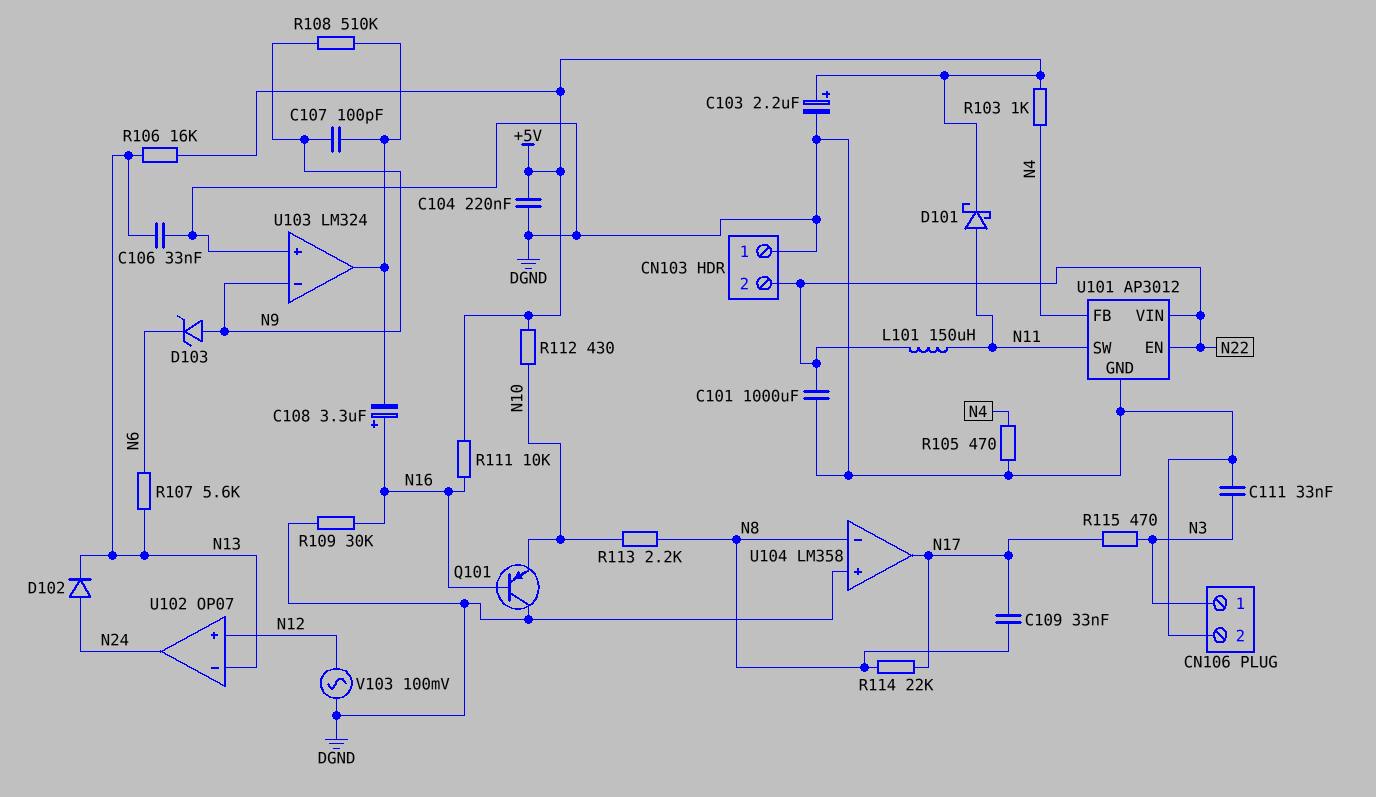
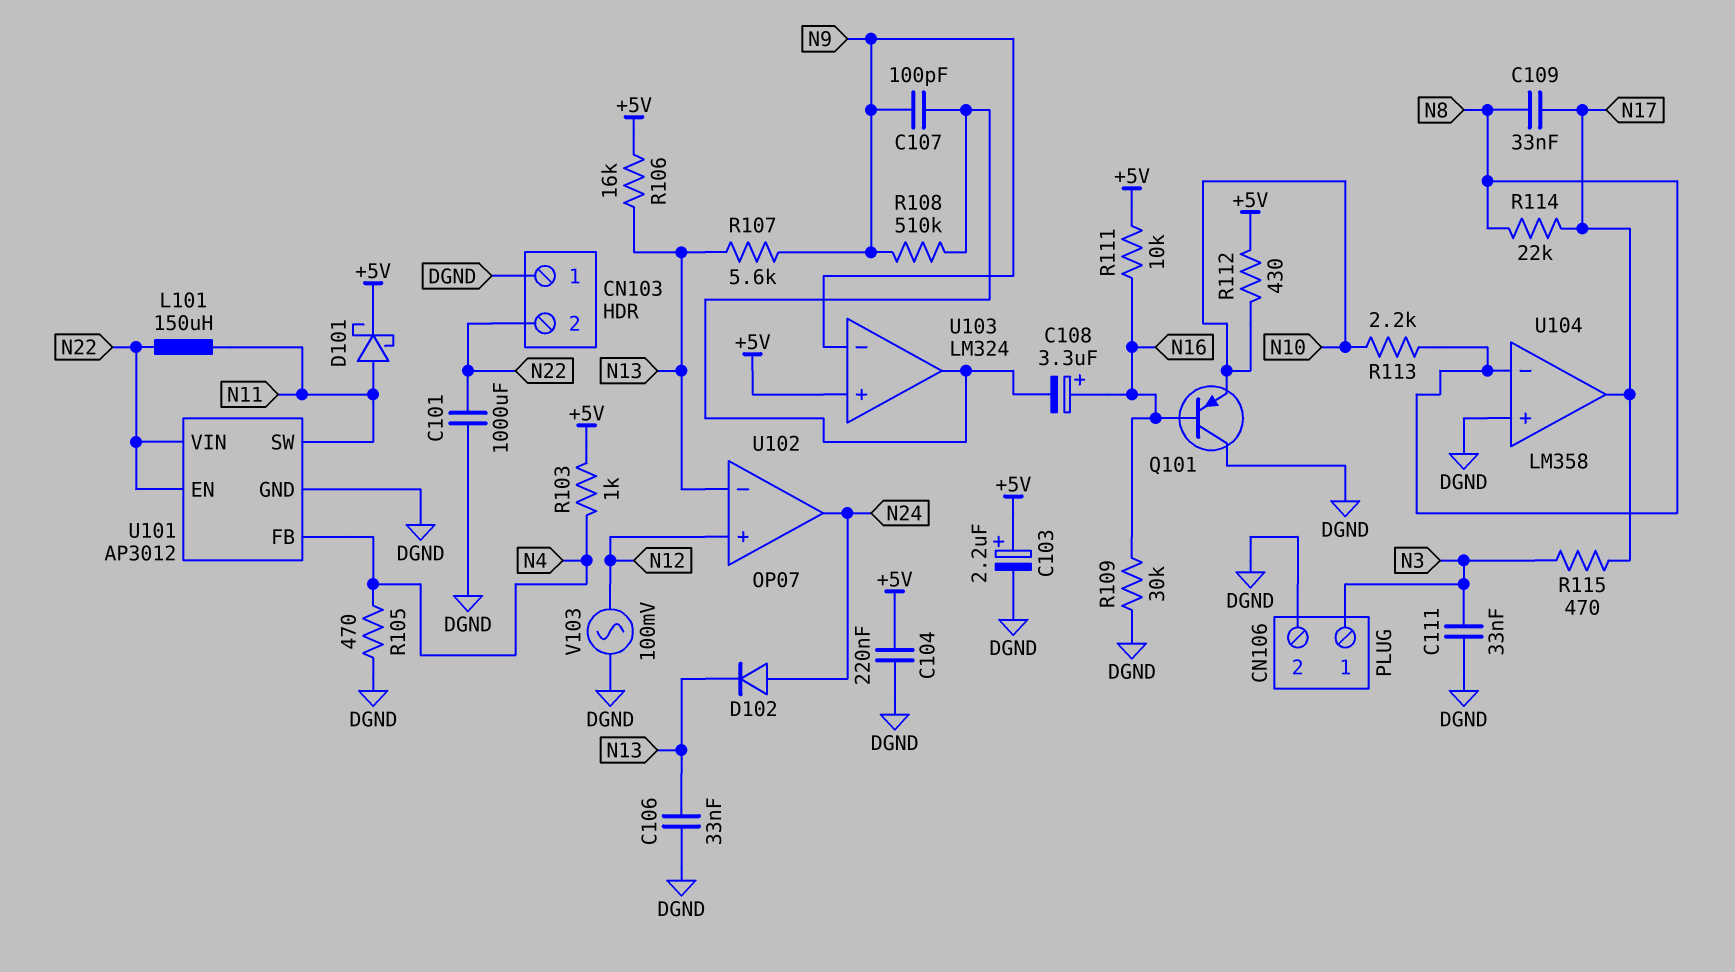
D103: zener (A N9, K N6) -> none
R107: 5.6k (N6, N13) -> 5.6k (N9, N13)
U103 pin in+: DGND -> +5V

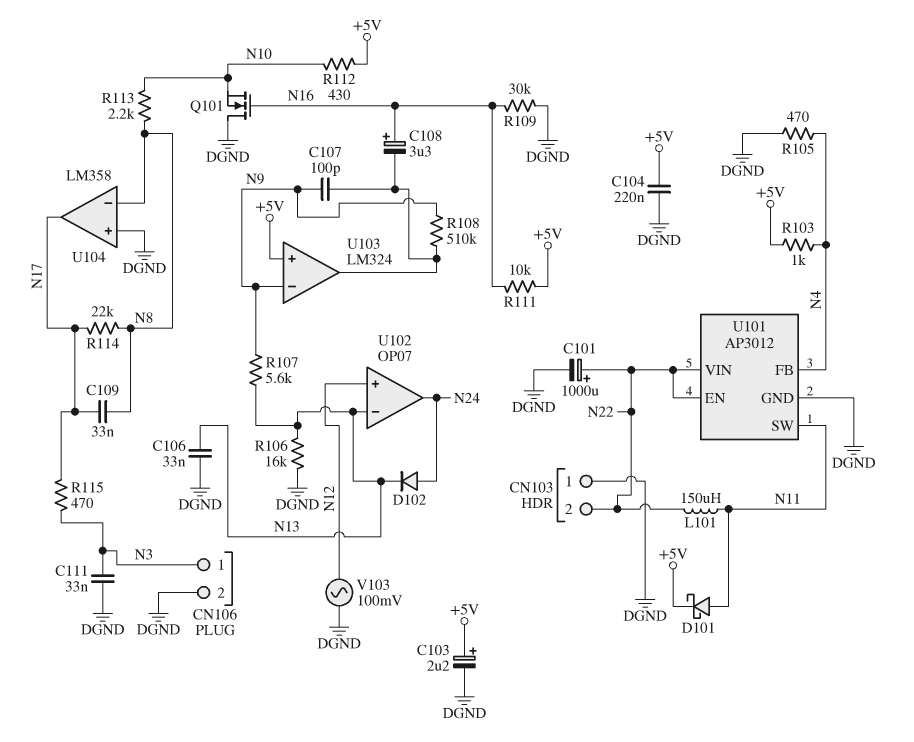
C101: 1000uF (DGND, N22) -> 1000uF (plus N22, minus DGND)
Q101: PNP (B N16, C DGND, E N10) -> NMOS (G N16, D DGND, S N10)
R106: 16k (+5V, N13) -> 16k (DGND, N13)

